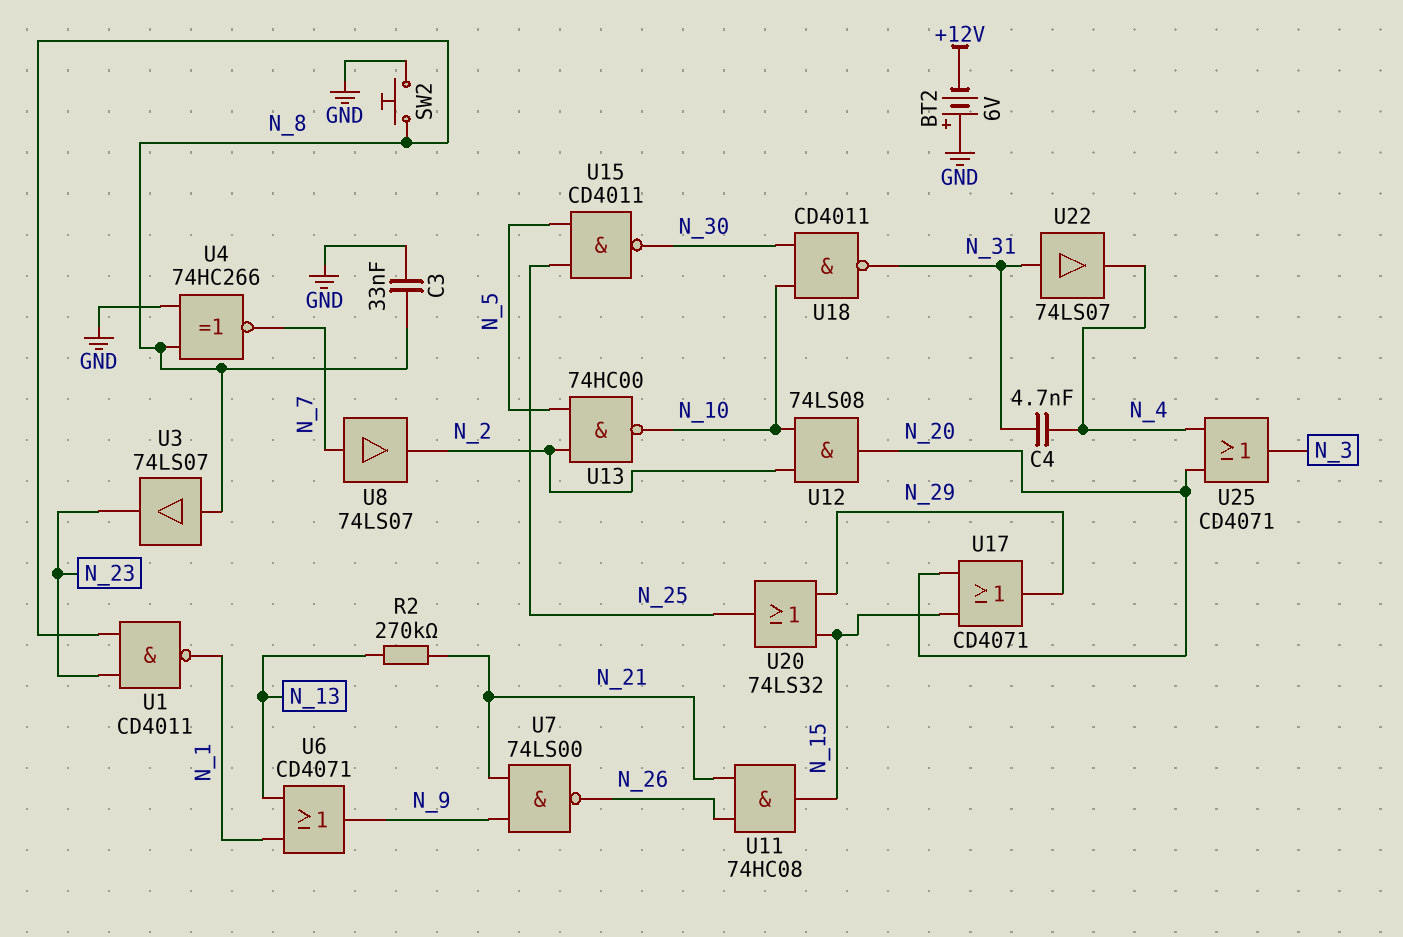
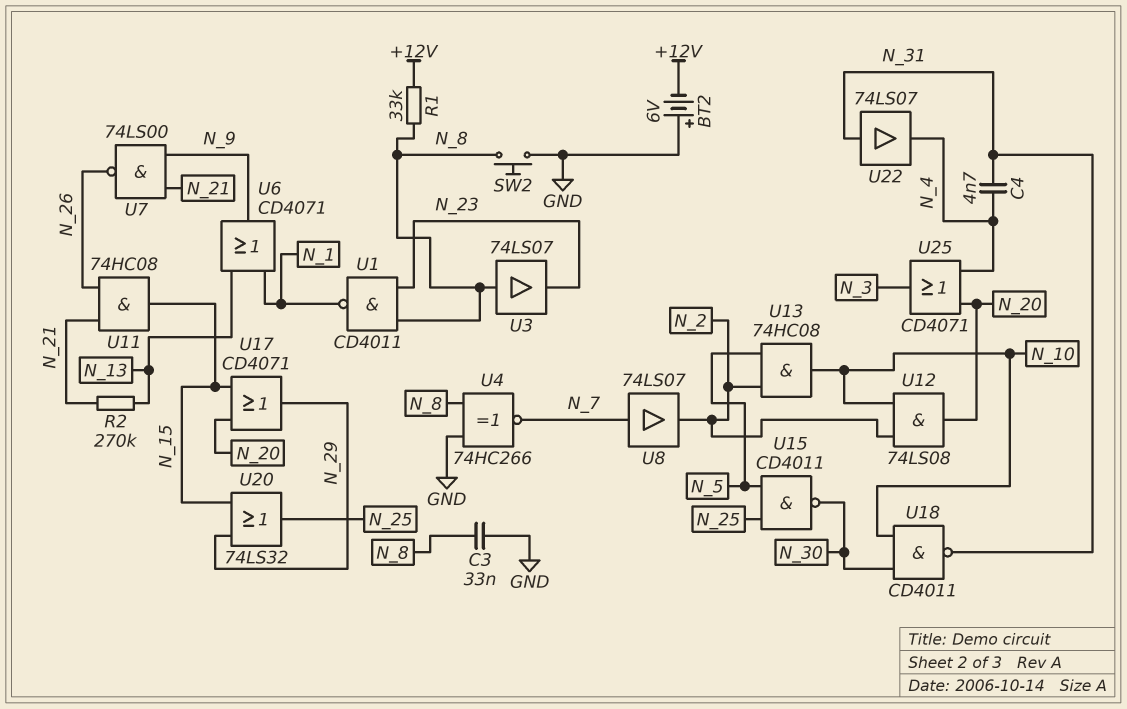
R1: none -> 33k (+12V, N_8)
U13: NAND 74HC00 (in N_2, in N_5, out N_10) -> AND 74HC08 (in N_2, in N_5, out N_10)

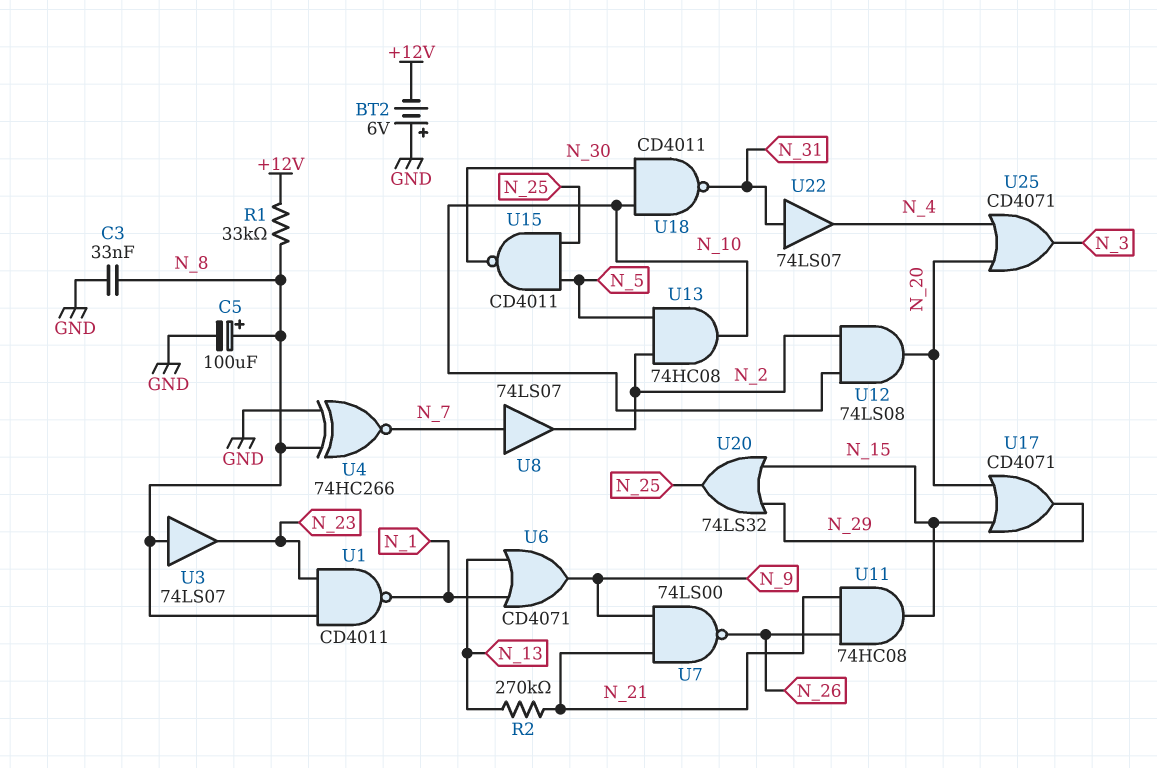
C4: 4.7nF (N_4, N_31) -> none
C5: none -> 100uF (plus N_8, minus GND)
SW2: button (GND, N_8) -> none

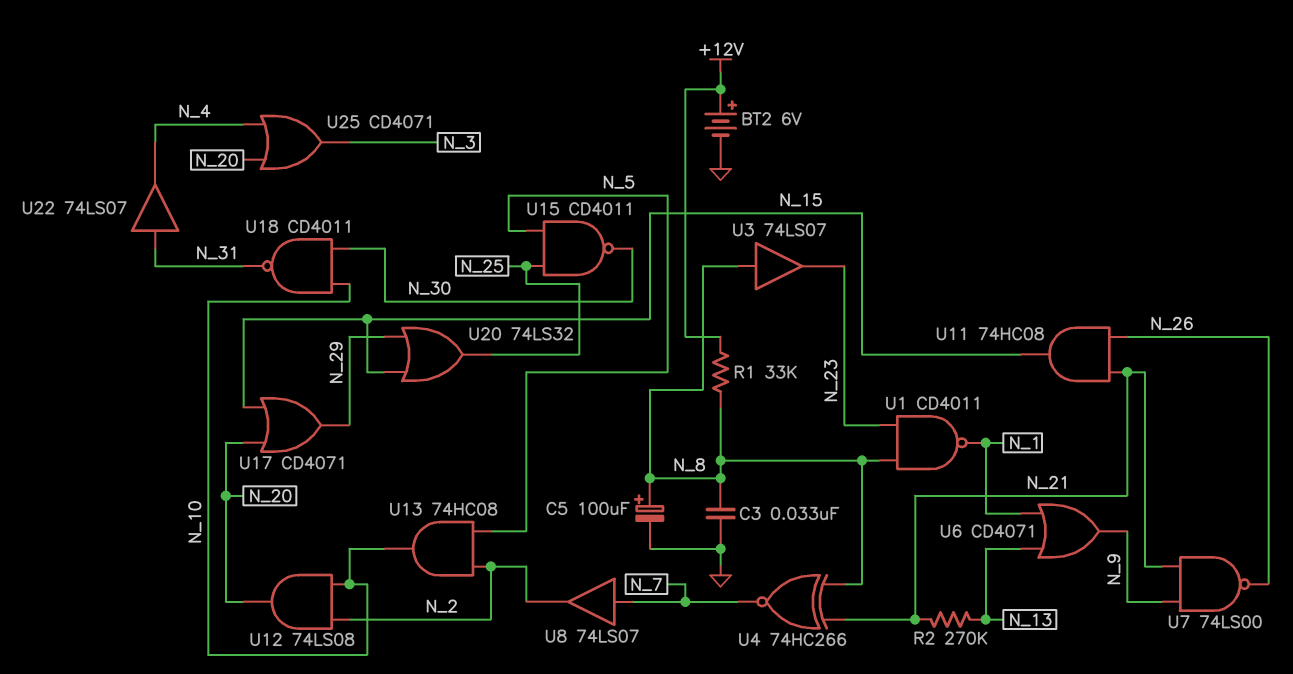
BT2: 6V (plus GND, minus +12V) -> 6V (plus +12V, minus GND)
U4: XNOR 74HC266 (in GND, in N_8, out N_7) -> XNOR 74HC266 (in N_8, in N_21, out N_7)

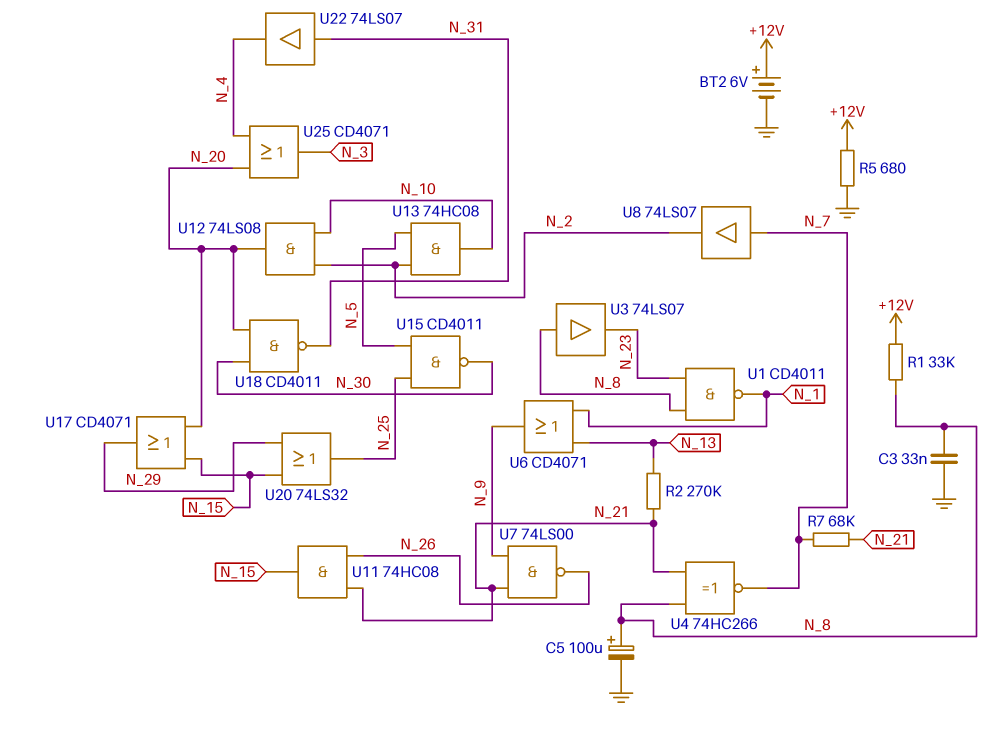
R5: none -> 680 (+12V, GND)
R7: none -> 68k (N_7, N_21)
U18: NAND CD4011 (in N_10, in N_30, out N_31) -> NAND CD4011 (in N_20, in N_30, out N_31)

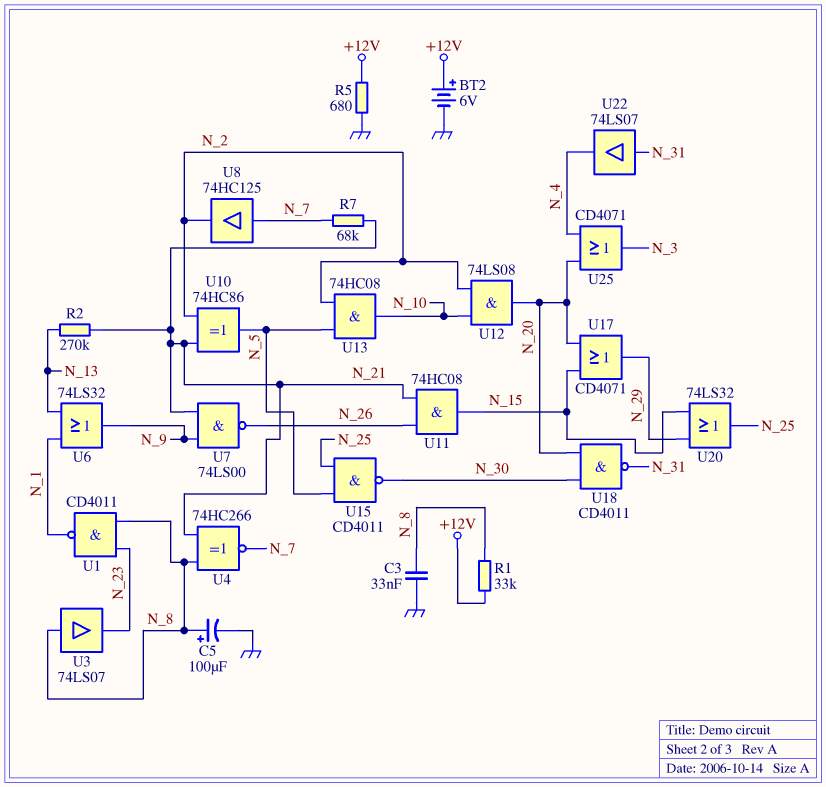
U6: OR CD4071 (in N_1, in N_13, out N_9) -> OR 74LS32 (in N_1, in N_13, out N_9)
U8: buffer 74LS07 (in N_7, out N_2) -> buffer 74HC125 (in N_7, out N_2)
U10: none -> XOR 74HC86 (in N_2, in N_21, out N_5)

